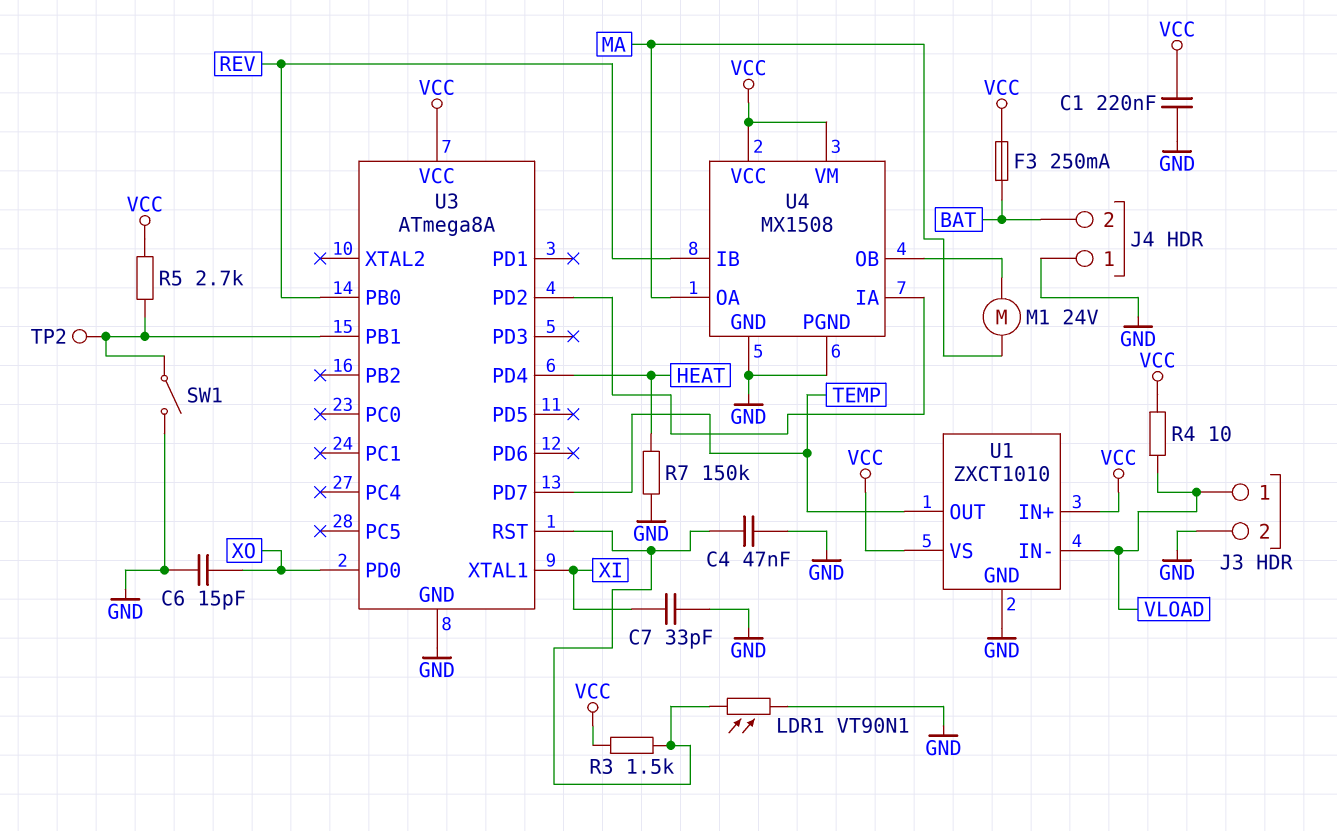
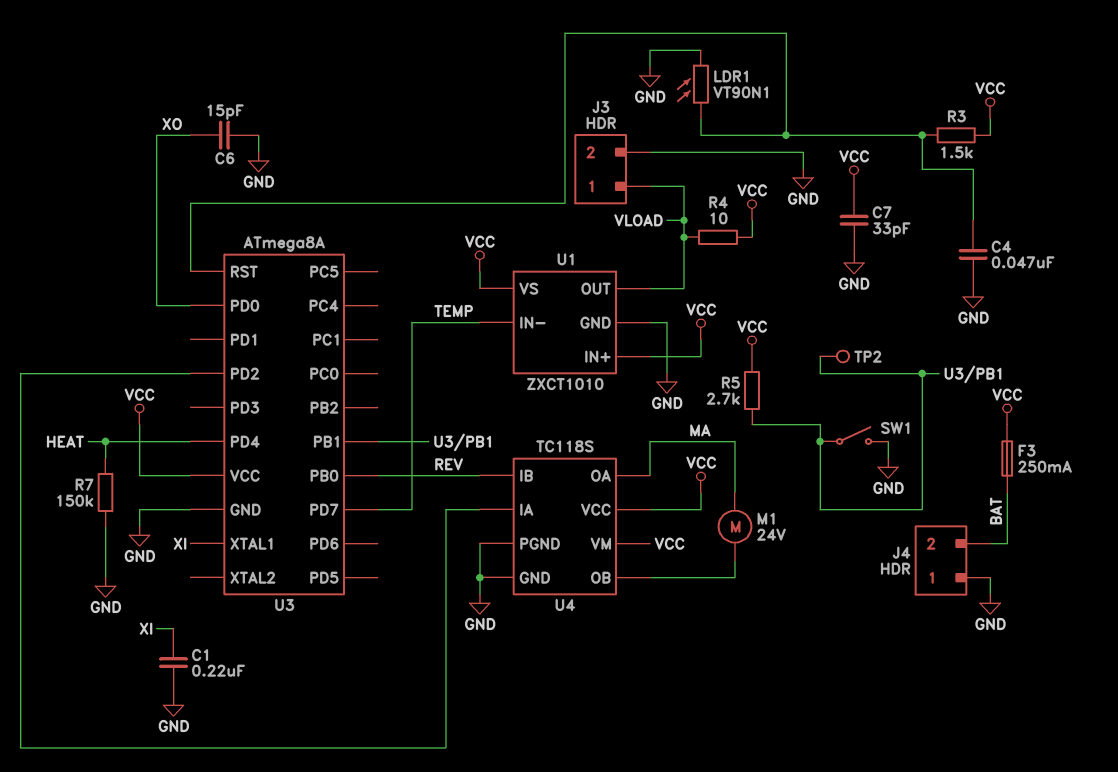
C1: 220nF (GND, VCC) -> 220nF (GND, XI)
C7: 33pF (GND, XI) -> 33pF (GND, VCC)
U1 pin IN-: VLOAD -> TEMP
U1 pin OUT: TEMP -> VLOAD
U4: MX1508 -> TC118S

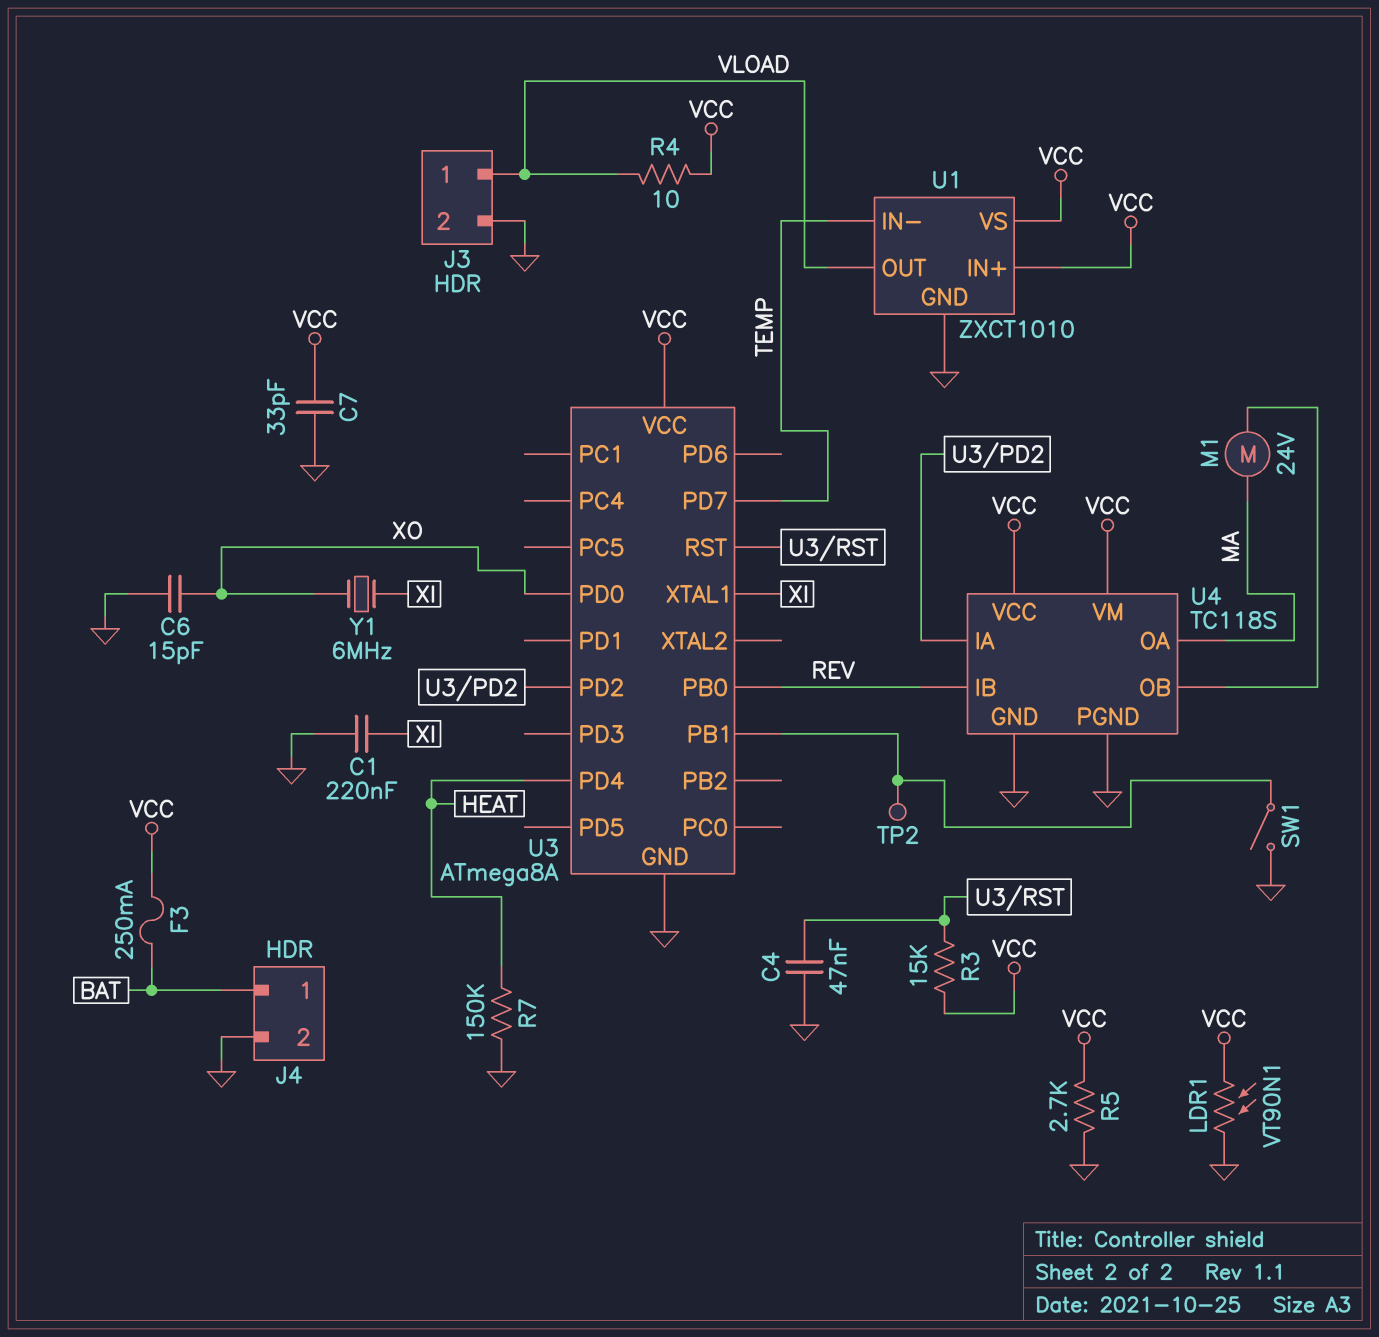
J4 pin 1: GND -> BAT
J4 pin 2: BAT -> GND
LDR1: VT90N1 (GND, U3/RST) -> VT90N1 (GND, VCC)
R3: 1.5k (U3/RST, VCC) -> 15k (U3/RST, VCC)
R5: 2.7k (U3/PB1, VCC) -> 2.7k (GND, VCC)
Y1: none -> 6MHz (XI, XO)

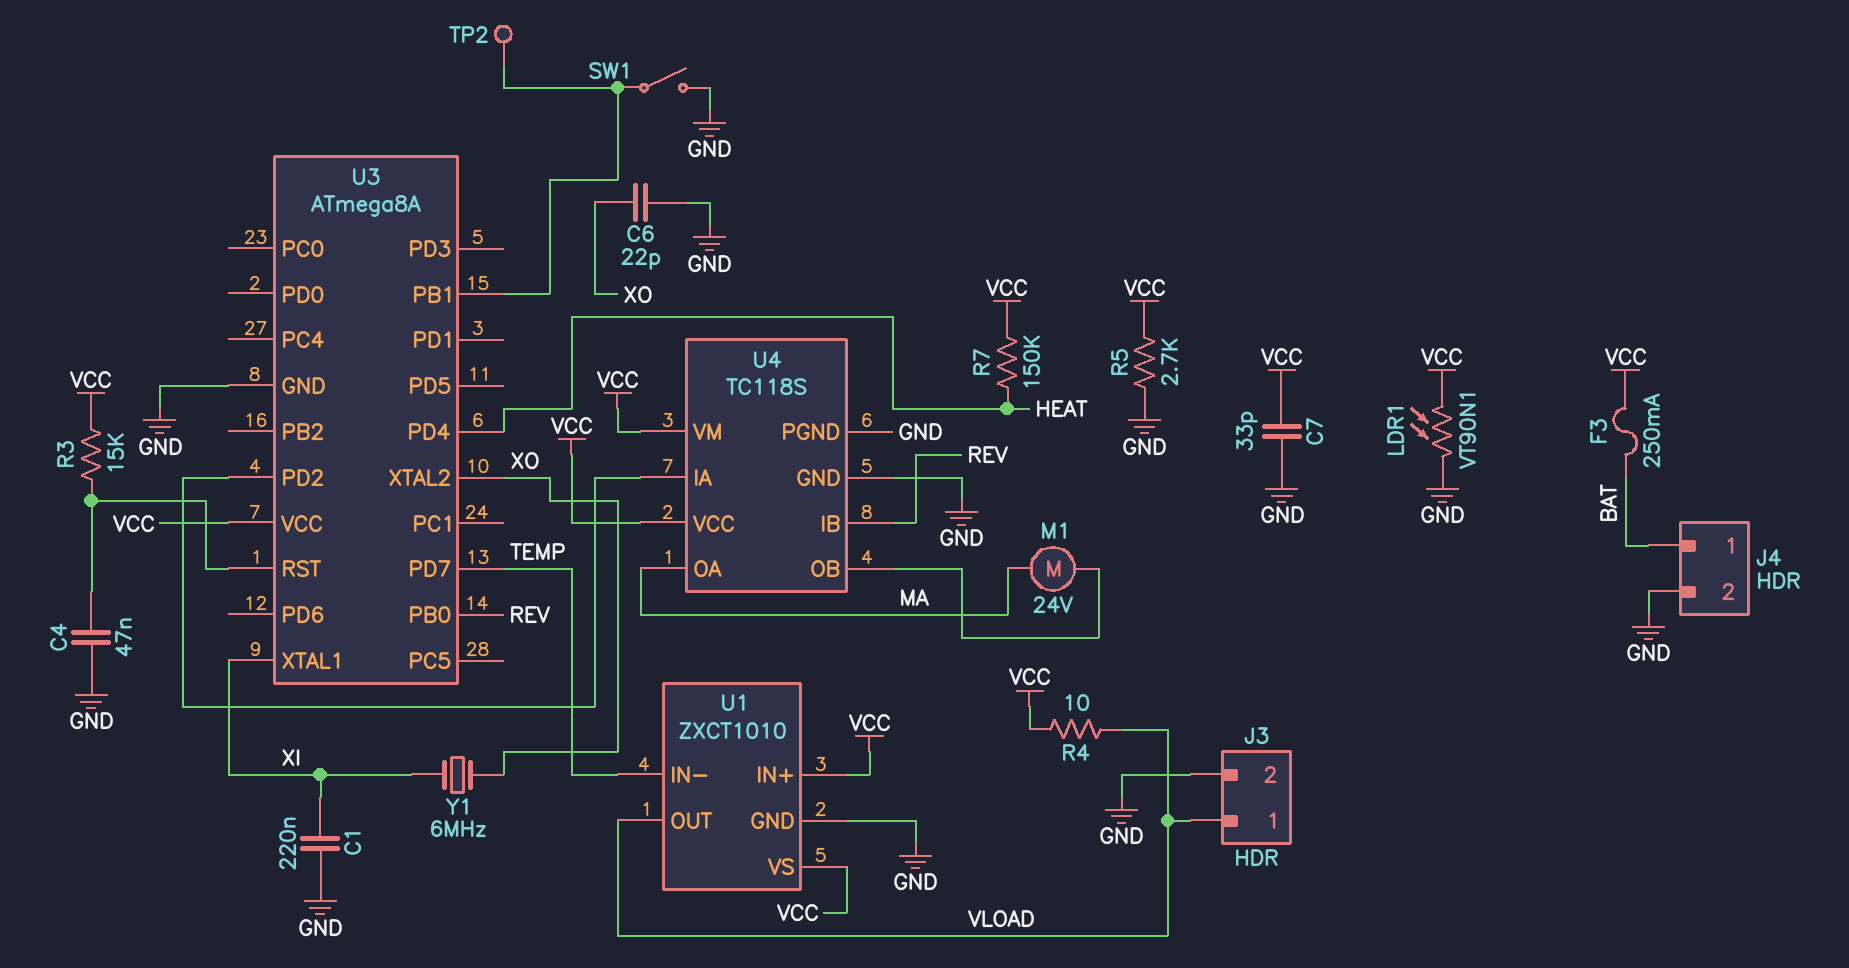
C6: 15pF (GND, XO) -> 22pF (GND, XO)
R7: 150k (GND, HEAT) -> 150k (HEAT, VCC)
U3 pin PD0: XO -> none
U3 pin XTAL2: none -> XO

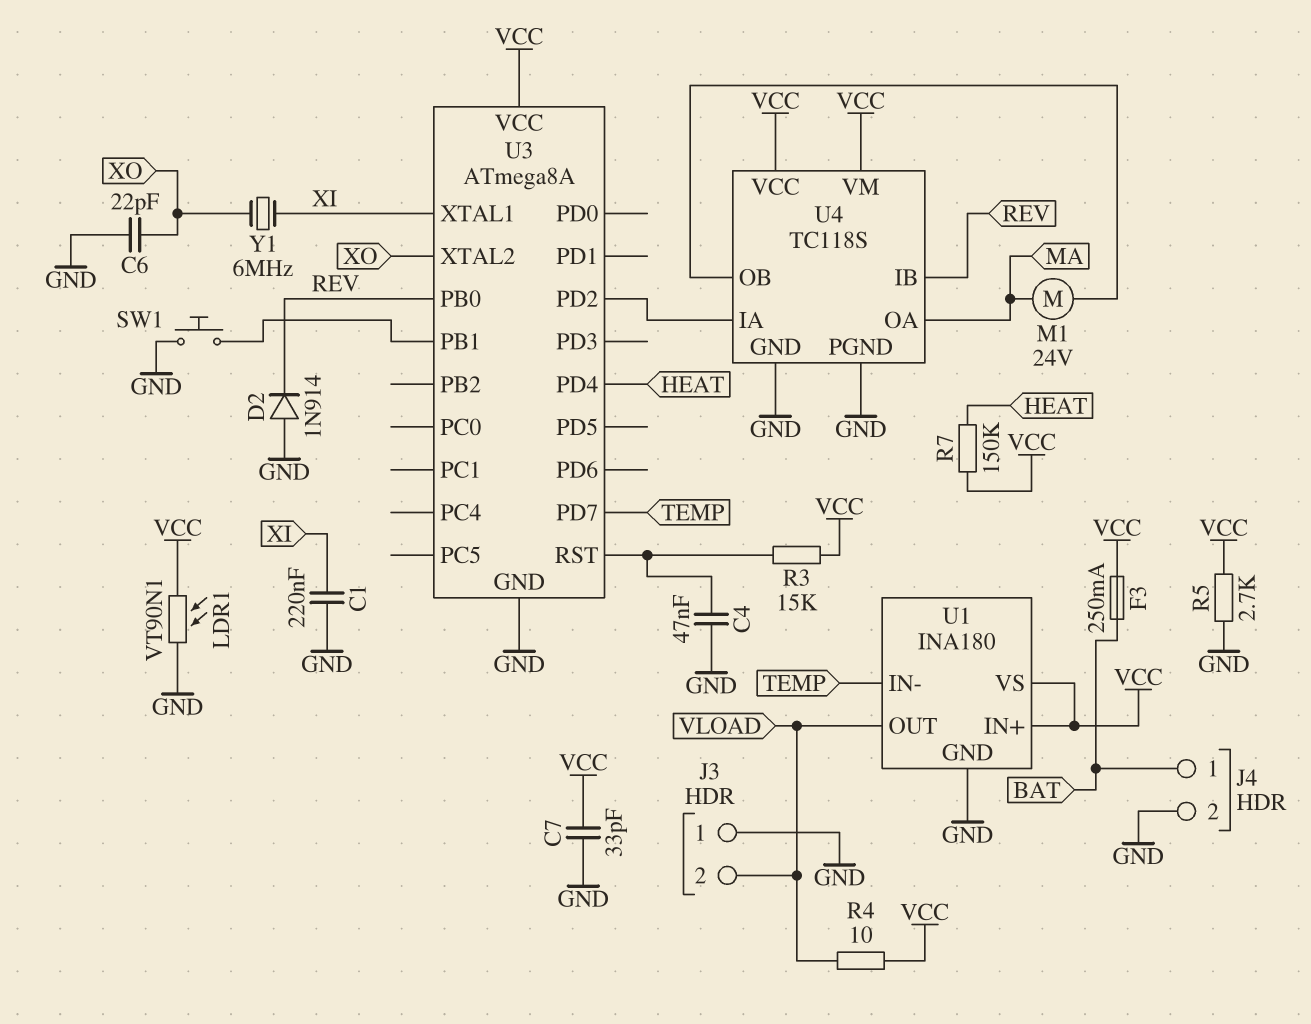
D2: none -> diode 1N914 (A GND, K REV)
J3 pin 1: VLOAD -> GND
J3 pin 2: GND -> VLOAD
SW1: switch (GND, U3/PB1) -> button (GND, U3/PB1)
TP2: test point (U3/PB1) -> none
U1: ZXCT1010 -> INA180

